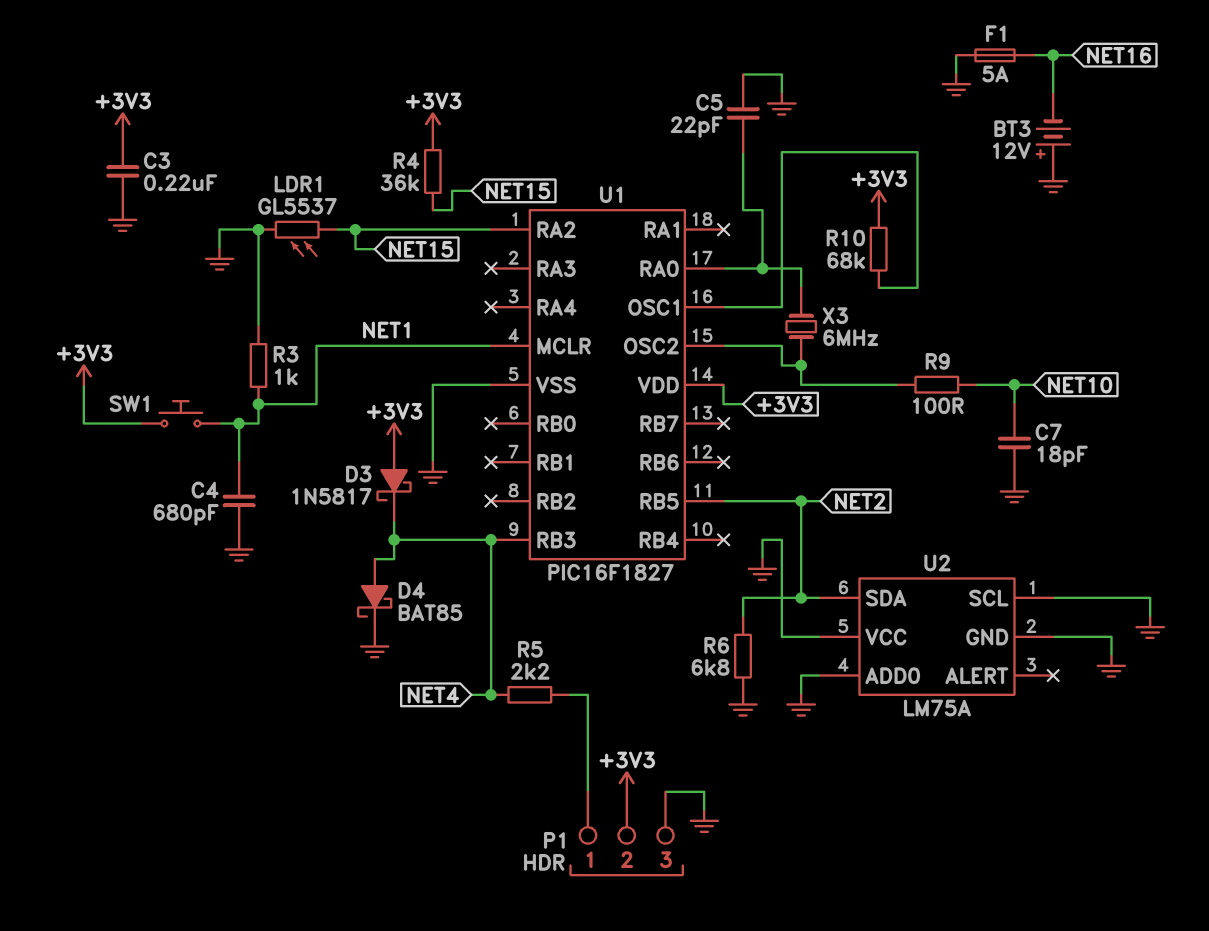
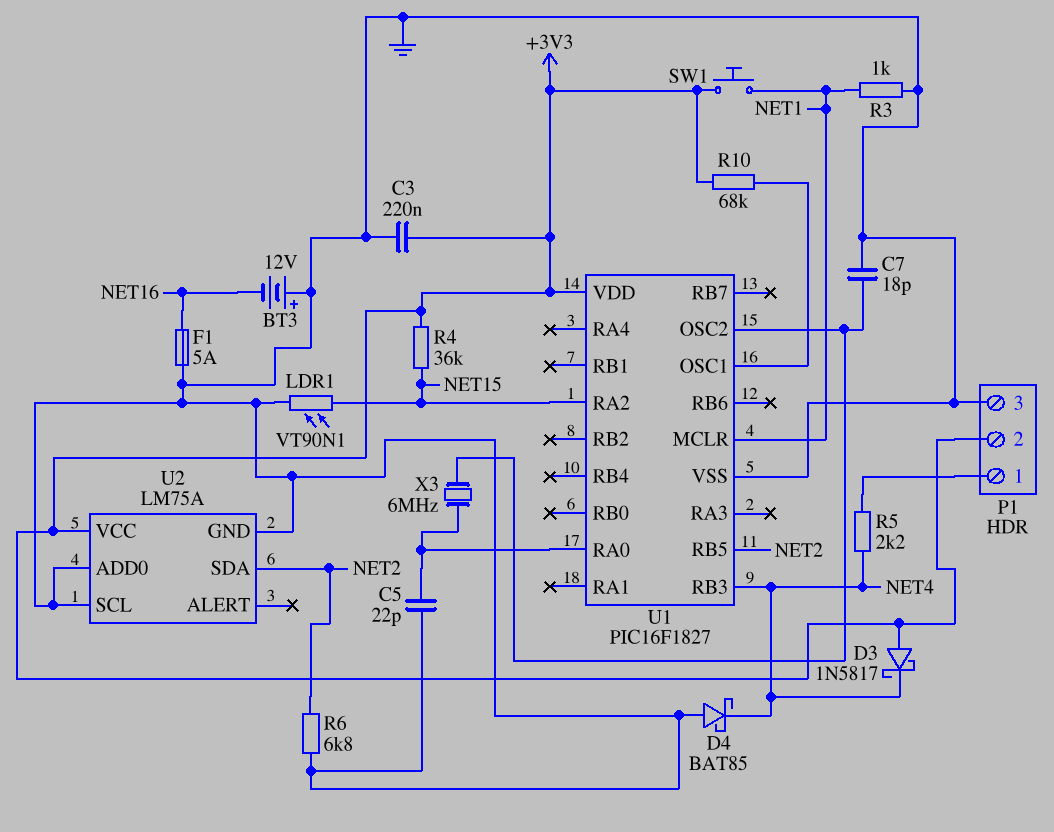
C4: 680pF (GND, NET1) -> none
C7: 18pF (GND, NET10) -> 18pF (GND, U1/OSC2)
D4: schottky BAT85 (A NET4, K GND) -> schottky BAT85 (A GND, K NET4)
LDR1: GL5537 (GND, NET15) -> VT90N1 (GND, NET15)
R9: 100 (NET10, U1/OSC2) -> none
U2 pin VCC: GND -> +3V3

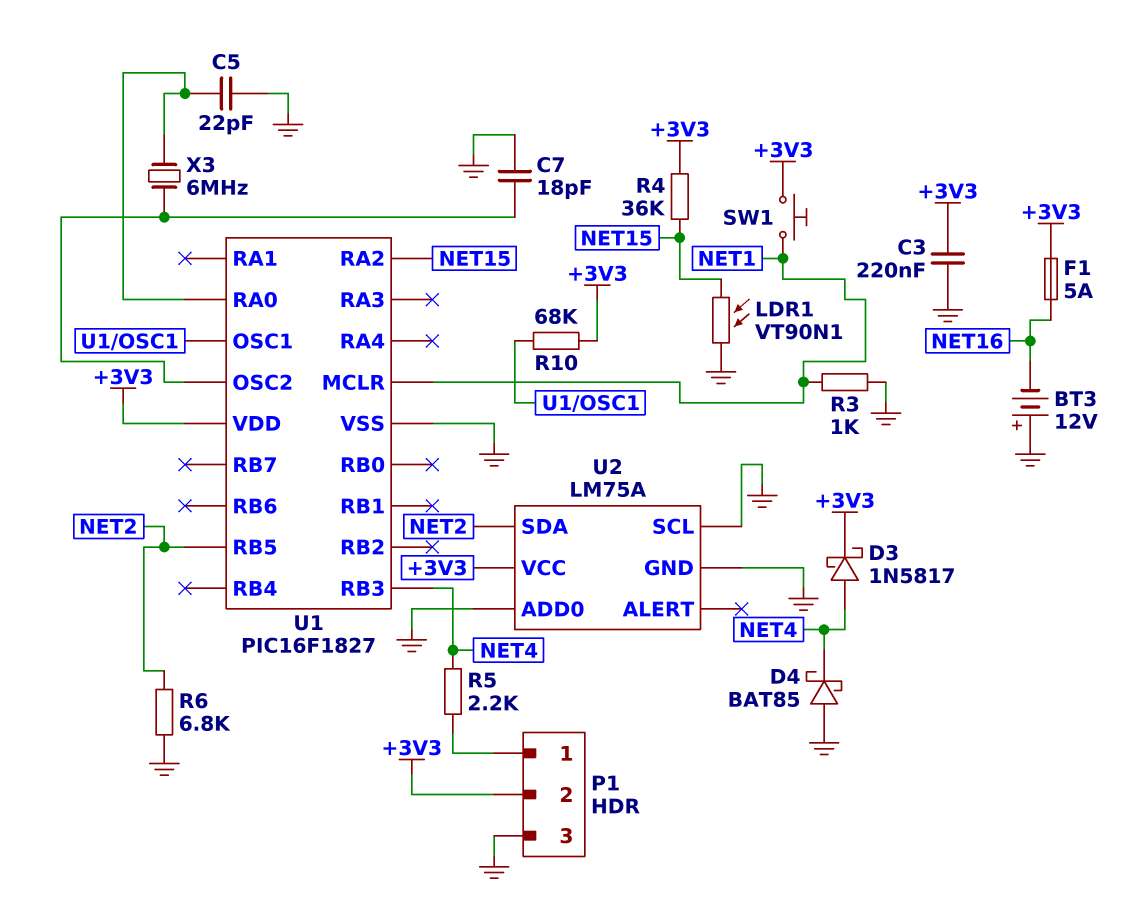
D3: schottky 1N5817 (A +3V3, K NET4) -> schottky 1N5817 (A NET4, K +3V3)
F1: 5A (GND, NET16) -> 5A (+3V3, NET16)

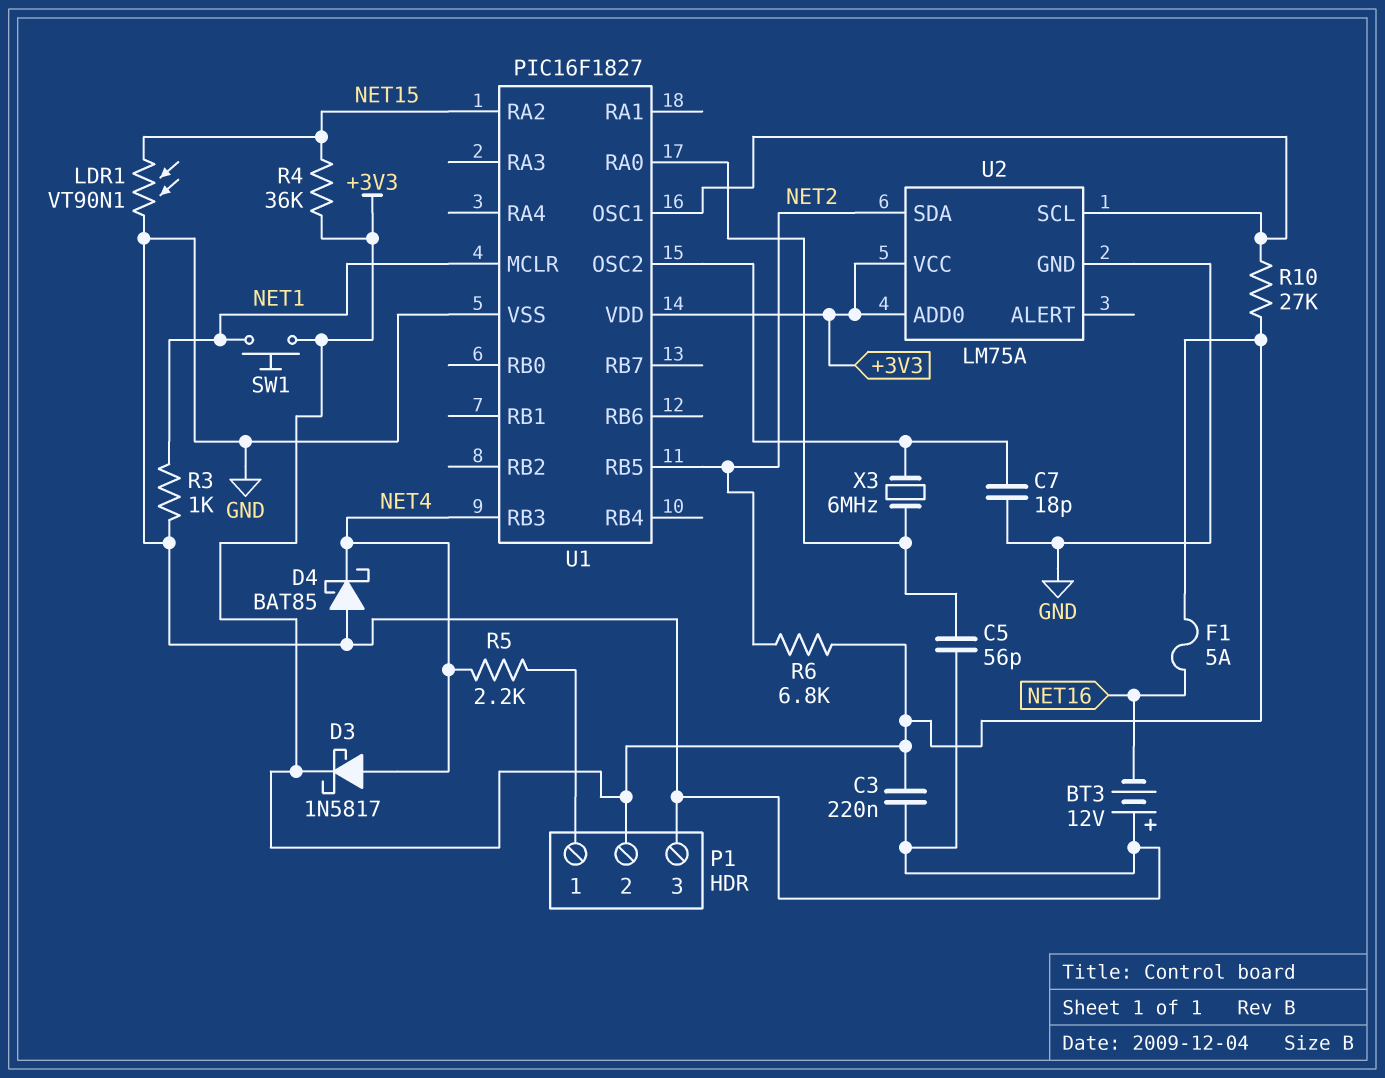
C5: 22pF (GND, U1/RA0) -> 56pF (GND, U1/RA0)
R6: 6.8k (GND, NET2) -> 6.8k (+3V3, NET2)
R10: 68k (+3V3, U1/OSC1) -> 27k (+3V3, U1/OSC1)
U2 pin ADD0: GND -> +3V3
U2 pin SCL: GND -> U1/OSC1

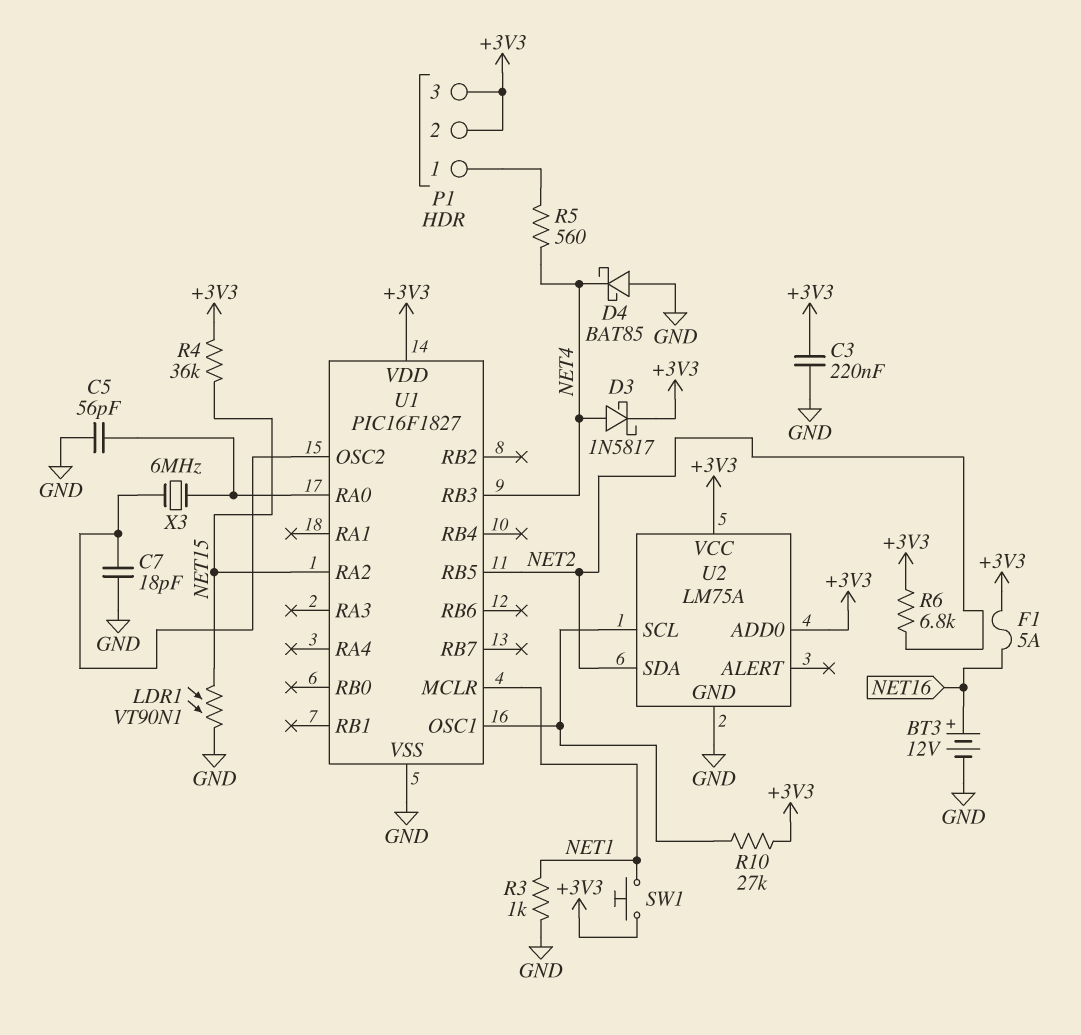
BT3: 12V (plus GND, minus NET16) -> 12V (plus NET16, minus GND)
P1 pin 3: GND -> +3V3
R5: 2.2k (NET4, P1/1) -> 560 (NET4, P1/1)

